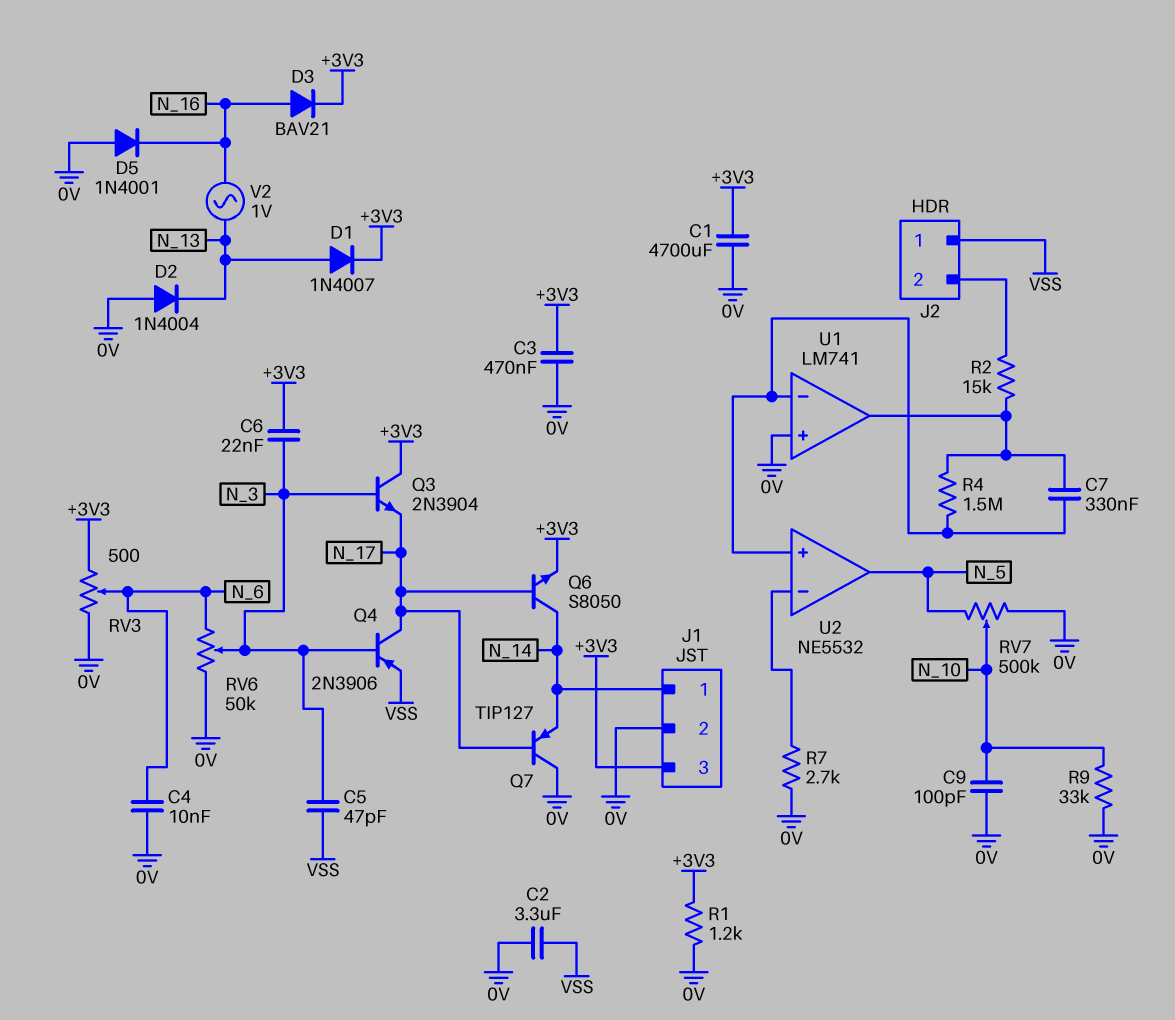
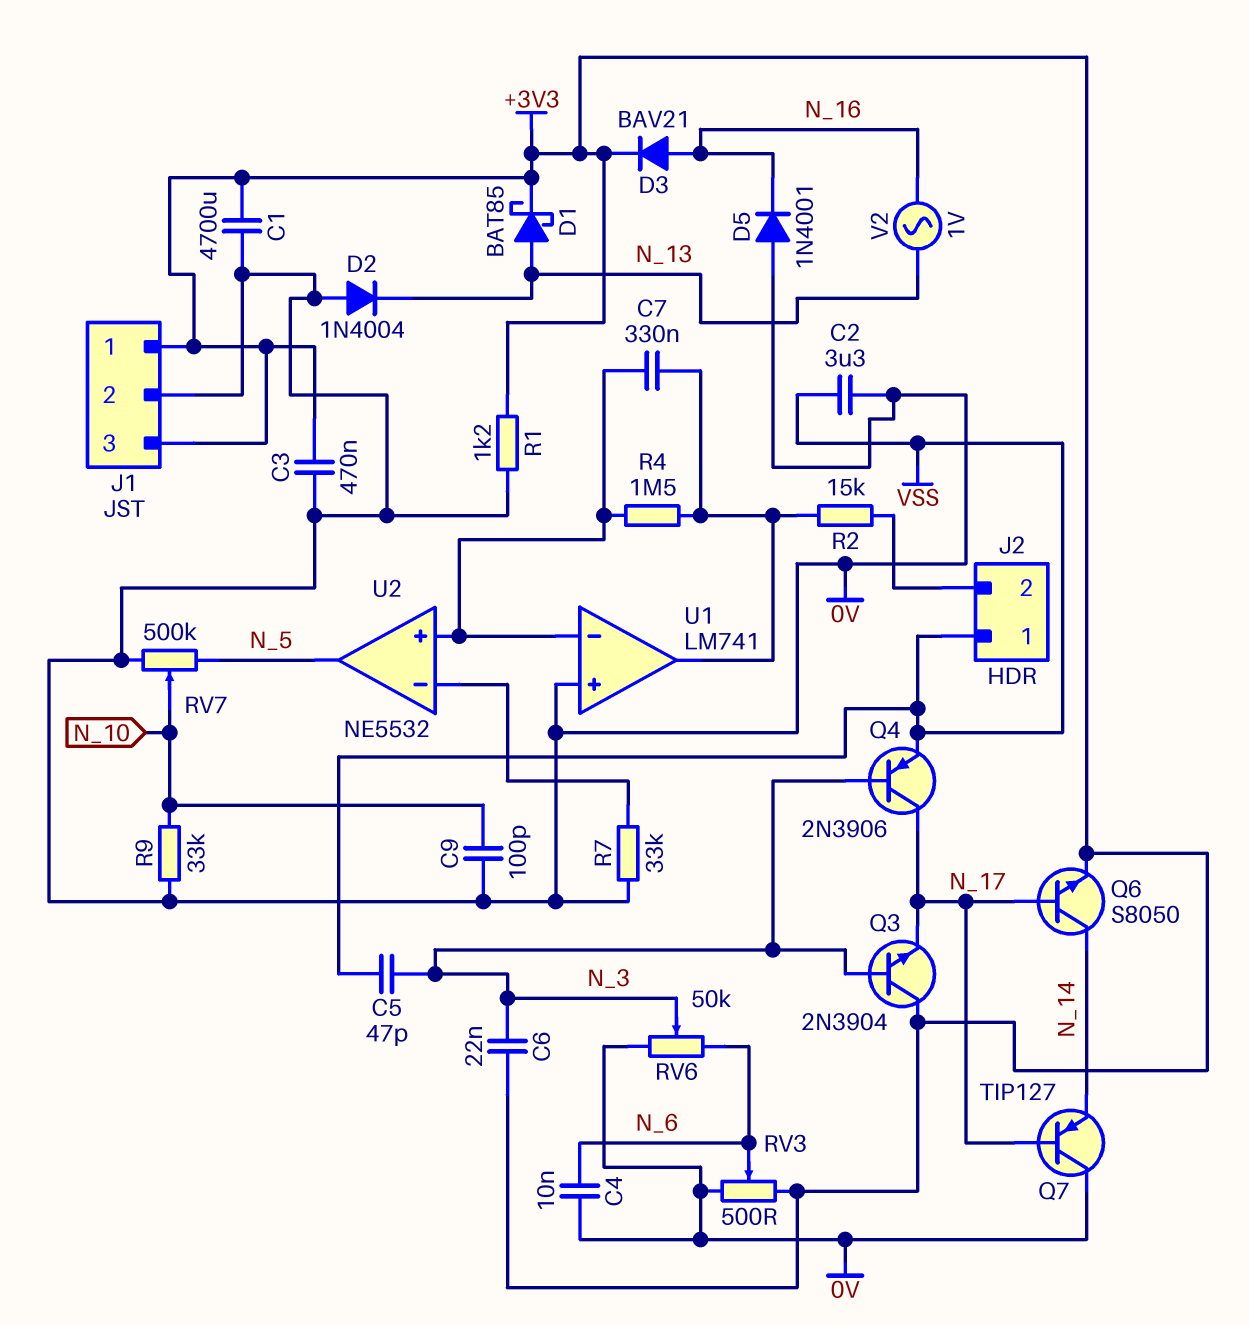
D1: diode 1N4007 (A N_13, K +3V3) -> schottky BAT85 (A N_13, K +3V3)
J1 pin 1: N_14 -> +3V3
R7: 2.7k (0V, U2/in-) -> 33k (0V, U2/in-)

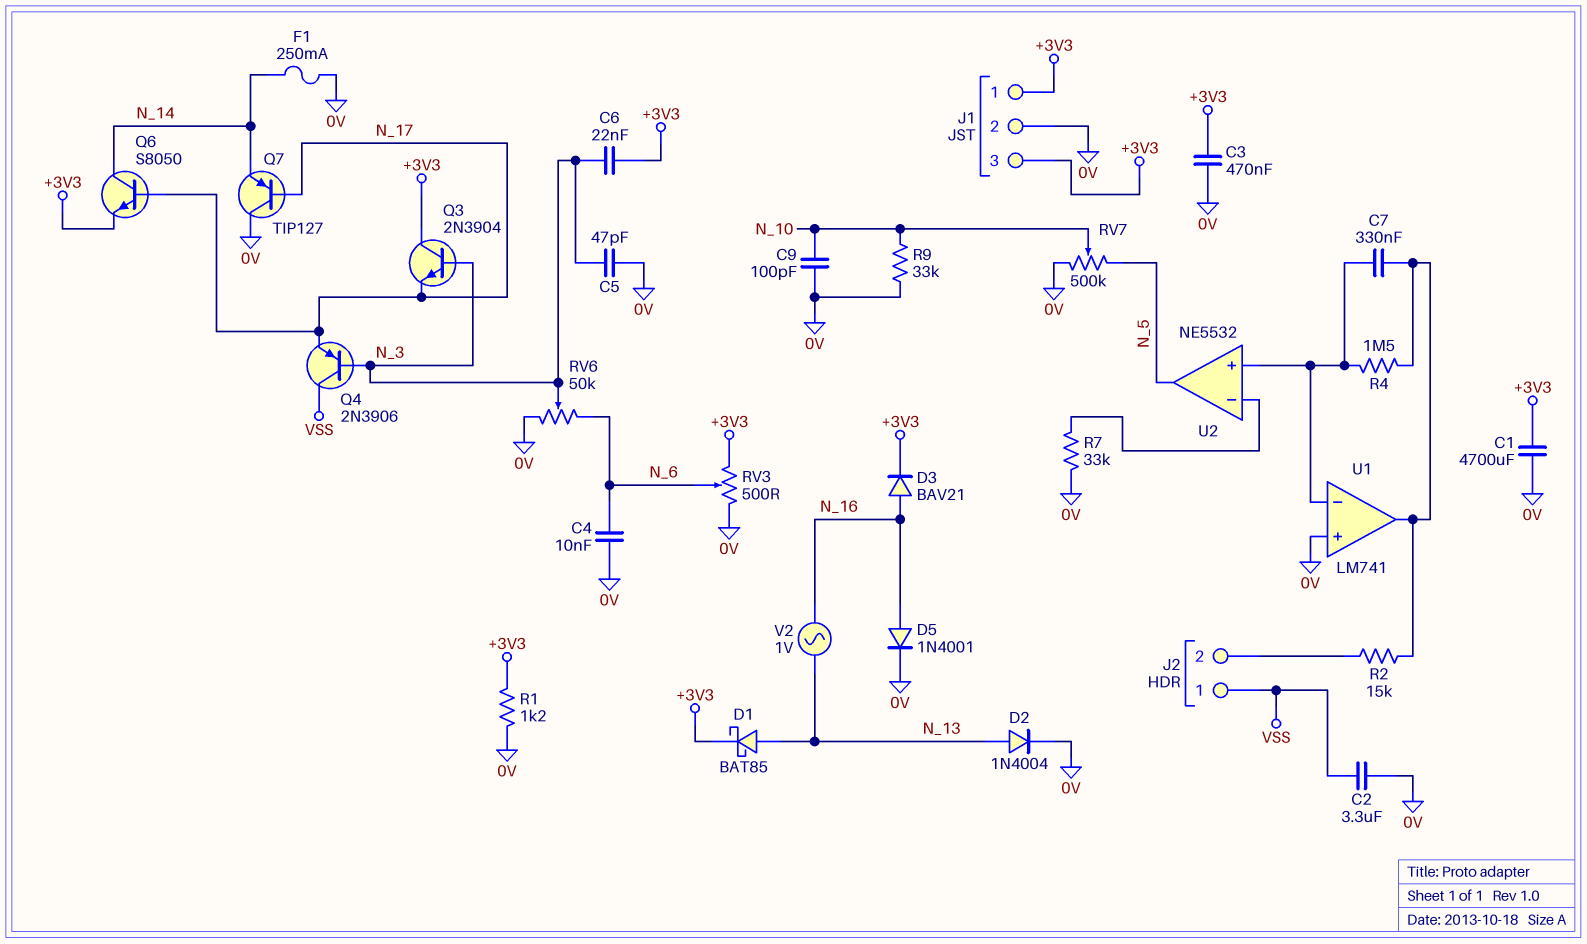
C5: 47pF (N_3, VSS) -> 47pF (0V, N_3)
D2: diode 1N4004 (A 0V, K N_13) -> diode 1N4004 (A N_13, K 0V)
D5: diode 1N4001 (A 0V, K N_16) -> diode 1N4001 (A N_16, K 0V)
F1: none -> 250mA (0V, N_14)
Q4: PNP 2N3906 (B N_3, C N_17, E VSS) -> PNP 2N3906 (B N_3, C VSS, E N_17)

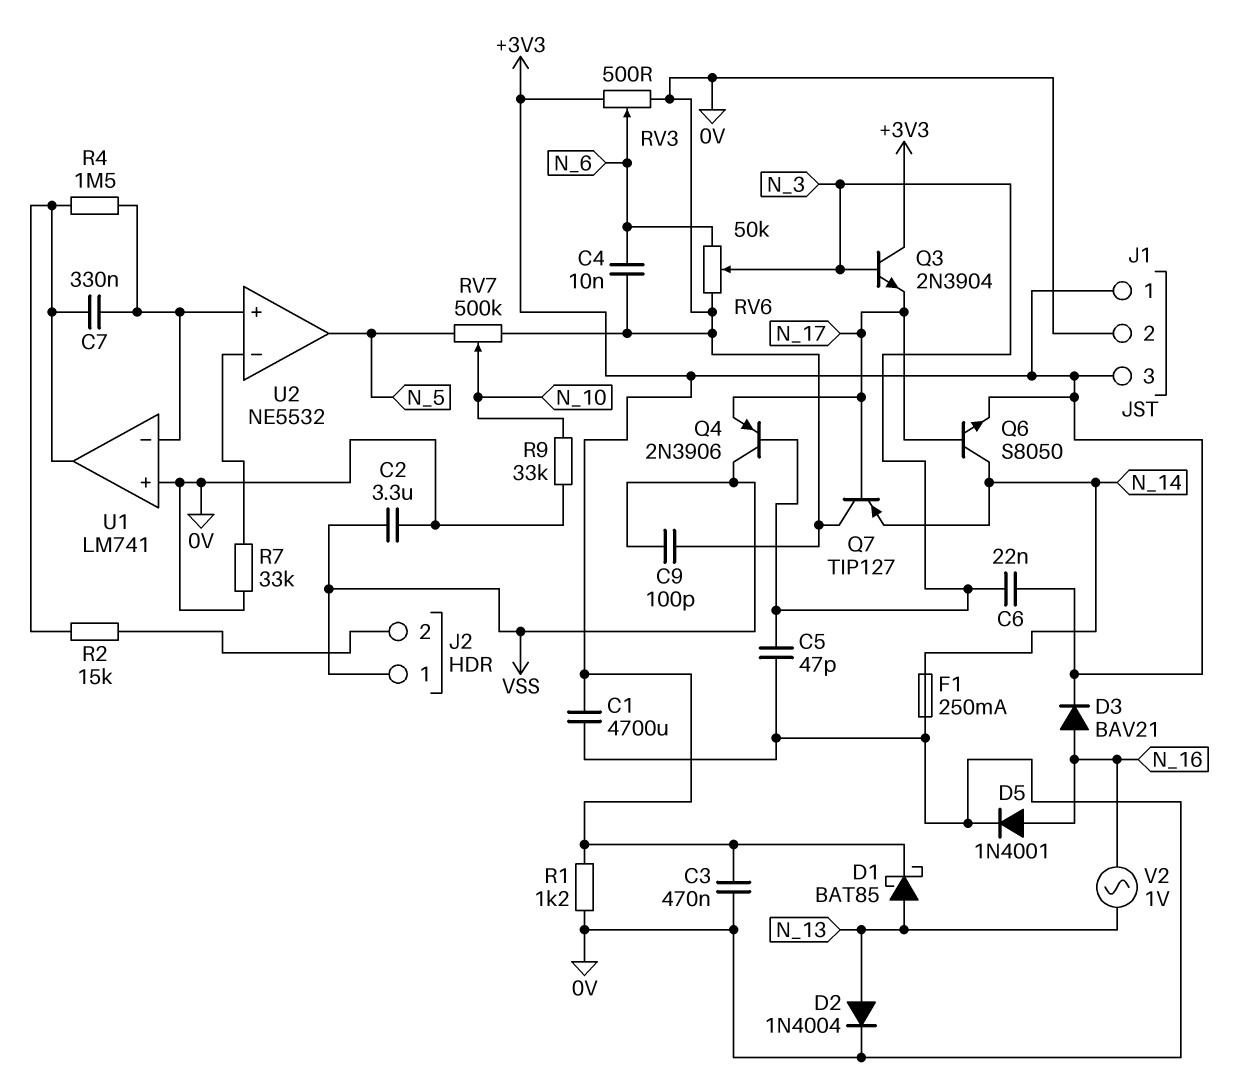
C9: 100pF (0V, N_10) -> 100pF (0V, VSS)

